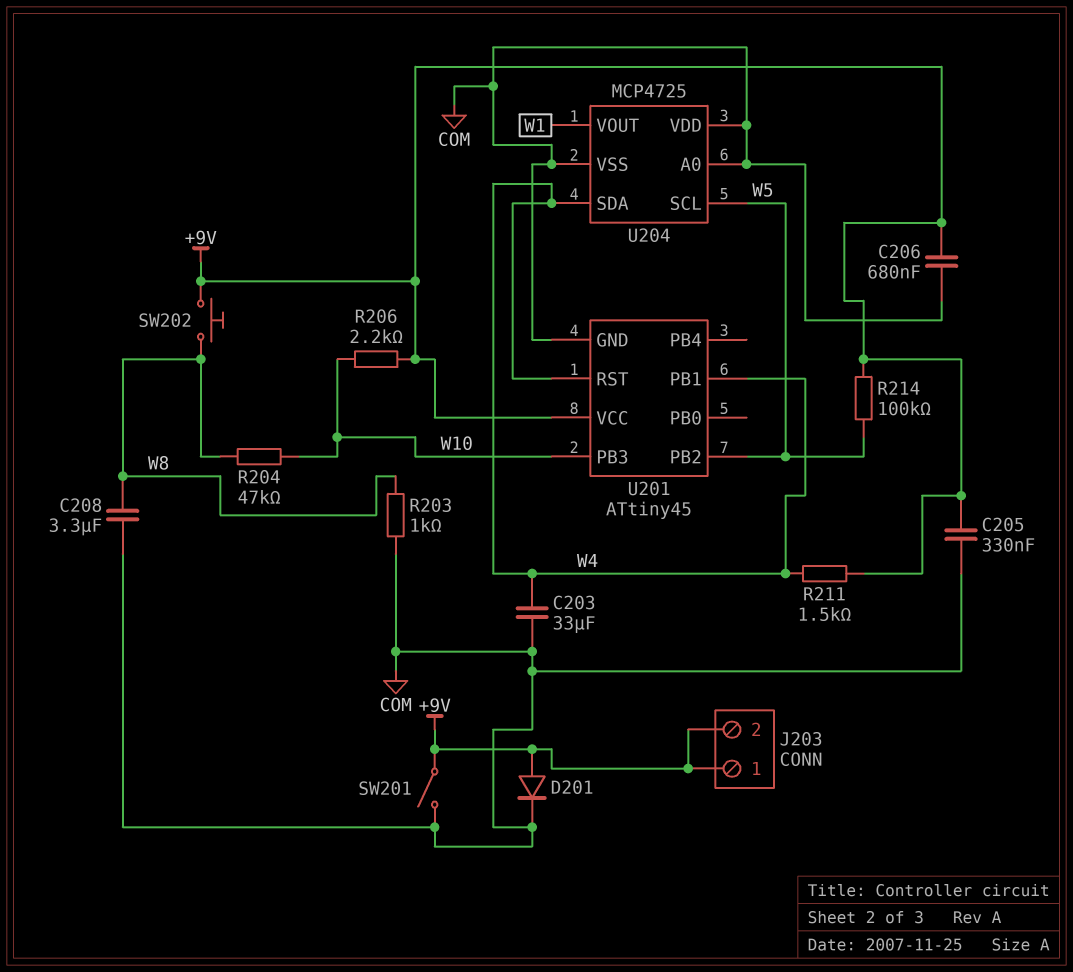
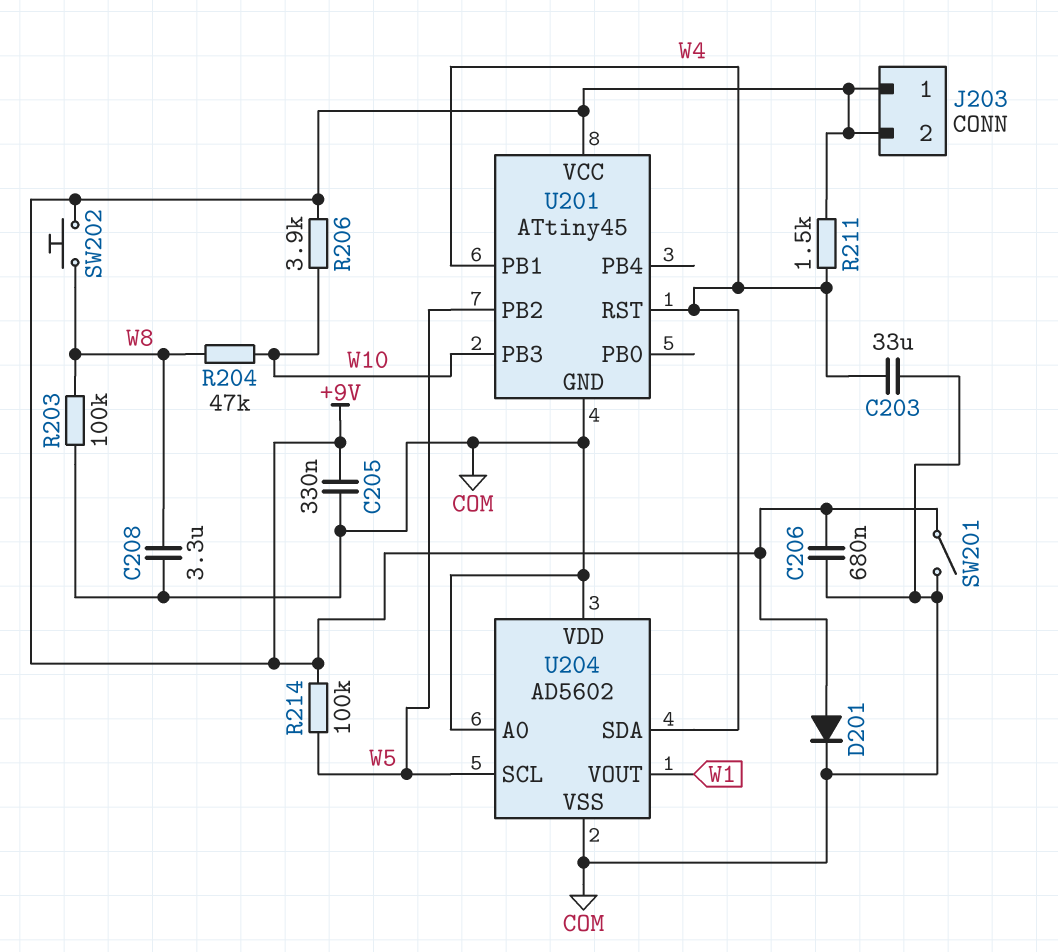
R203: 1k (COM, W8) -> 100k (COM, W8)
R206: 2.2k (+9V, W10) -> 3.9k (+9V, W10)
U204: MCP4725 -> AD5602

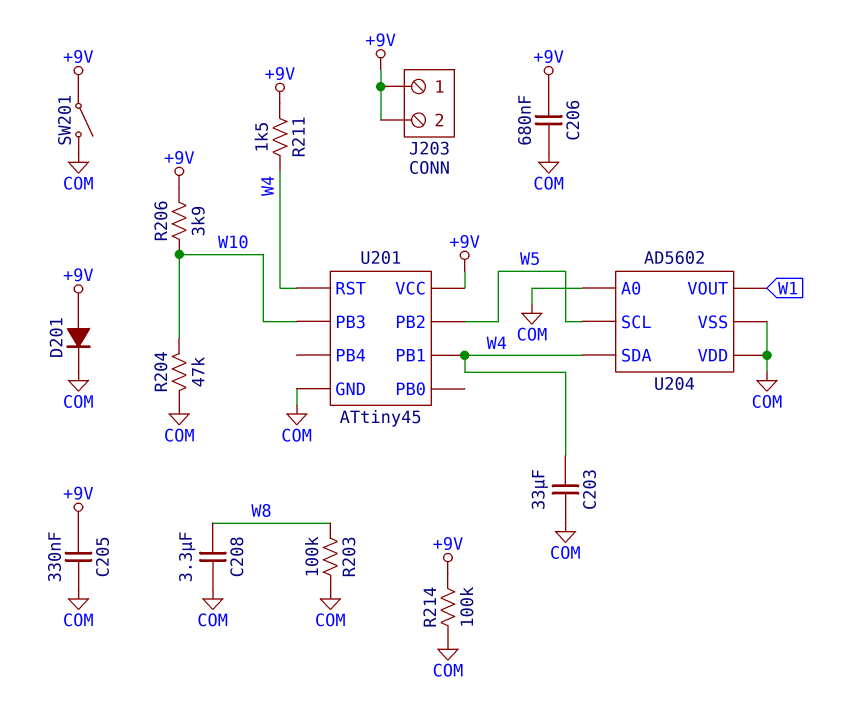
R204: 47k (W8, W10) -> 47k (COM, W10)
R214: 100k (+9V, W5) -> 100k (+9V, COM)
SW202: button (+9V, W8) -> none

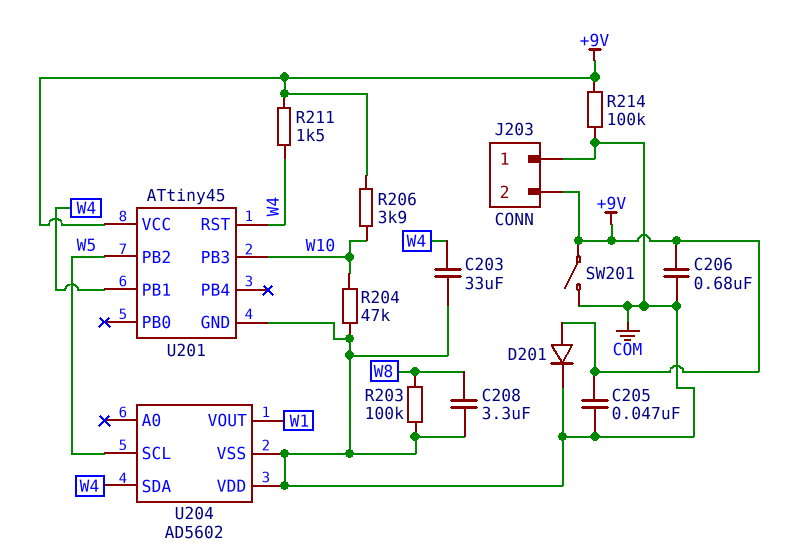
C205: 330nF (+9V, COM) -> 47nF (+9V, COM)
J203 pin 1: +9V -> COM
U204 pin A0: COM -> none

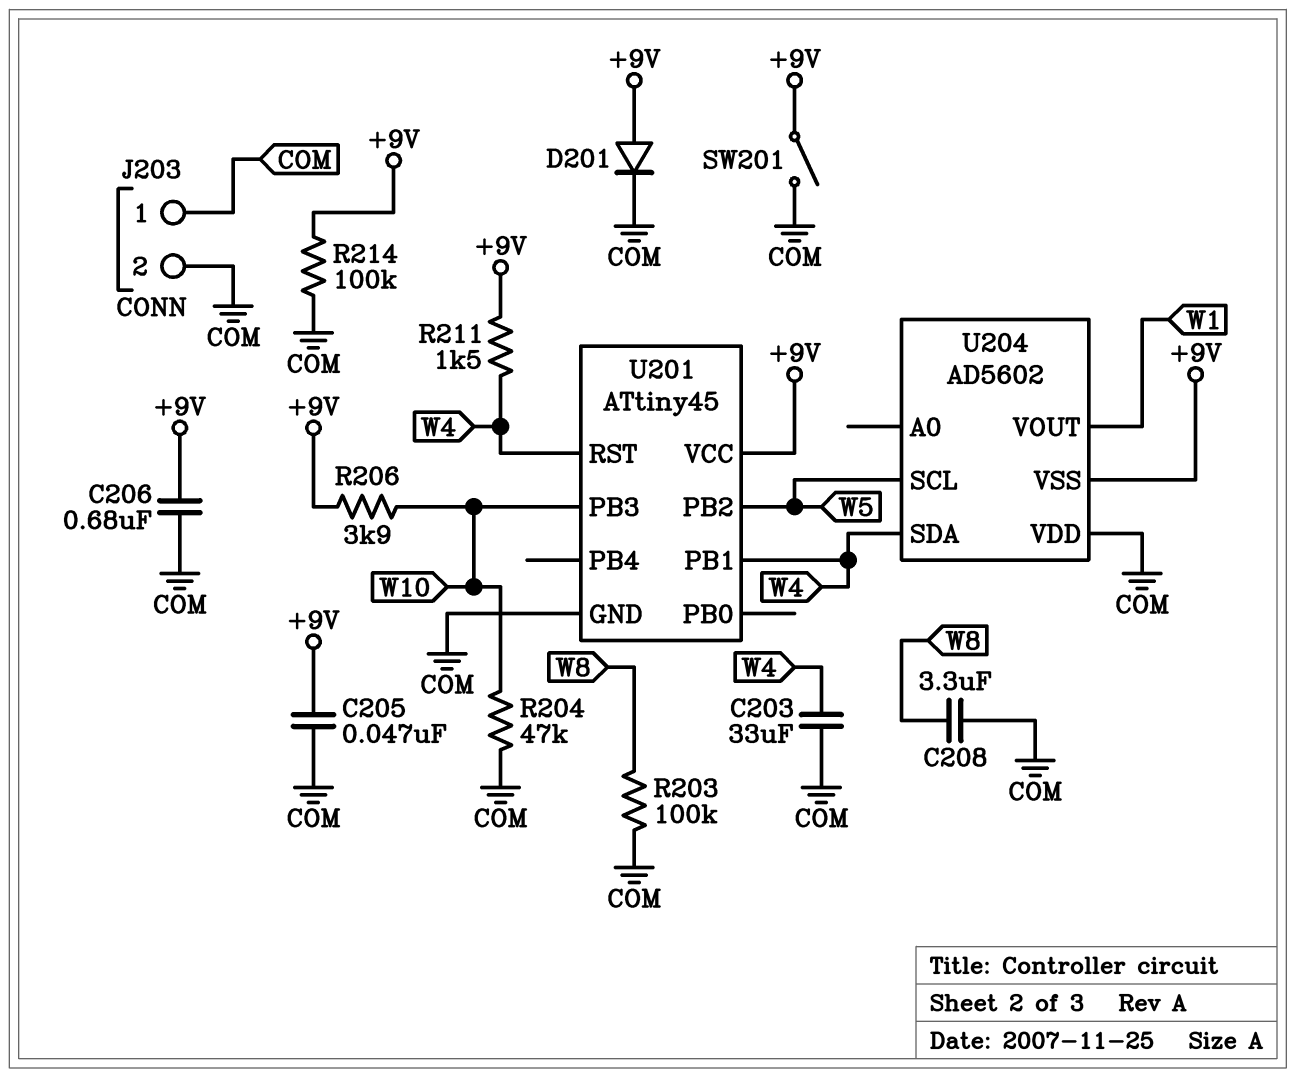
J203 pin 2: +9V -> COM
U204 pin VSS: COM -> +9V

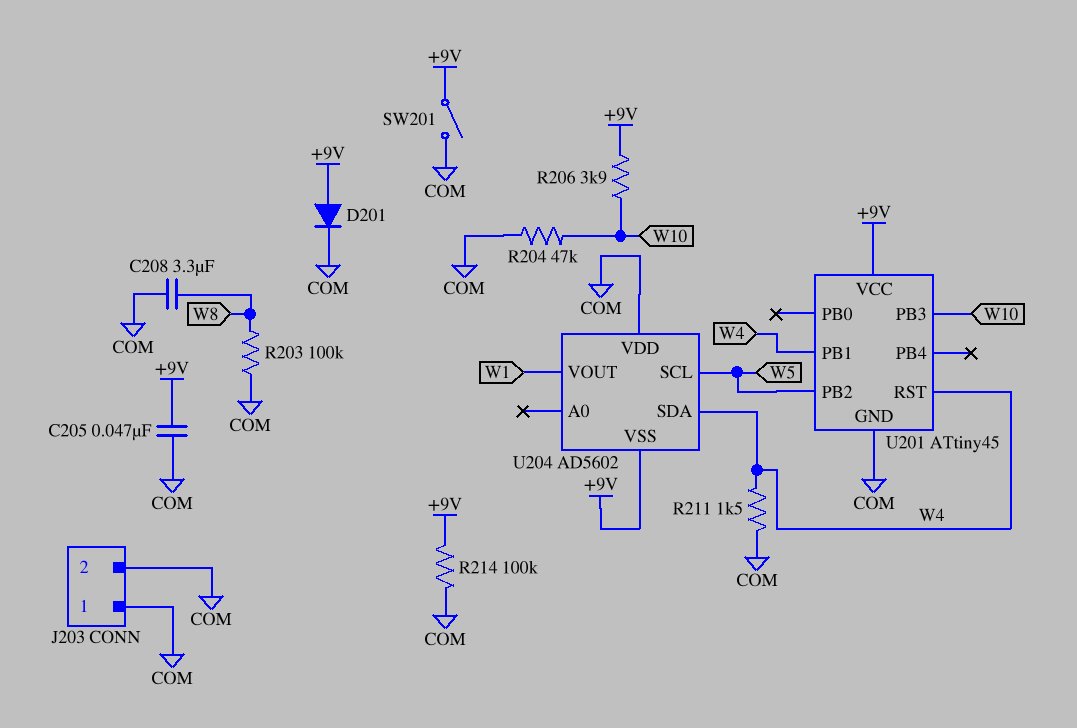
C203: 33uF (COM, W4) -> none
C206: 680nF (+9V, COM) -> none
R211: 1.5k (+9V, W4) -> 1.5k (COM, W4)

